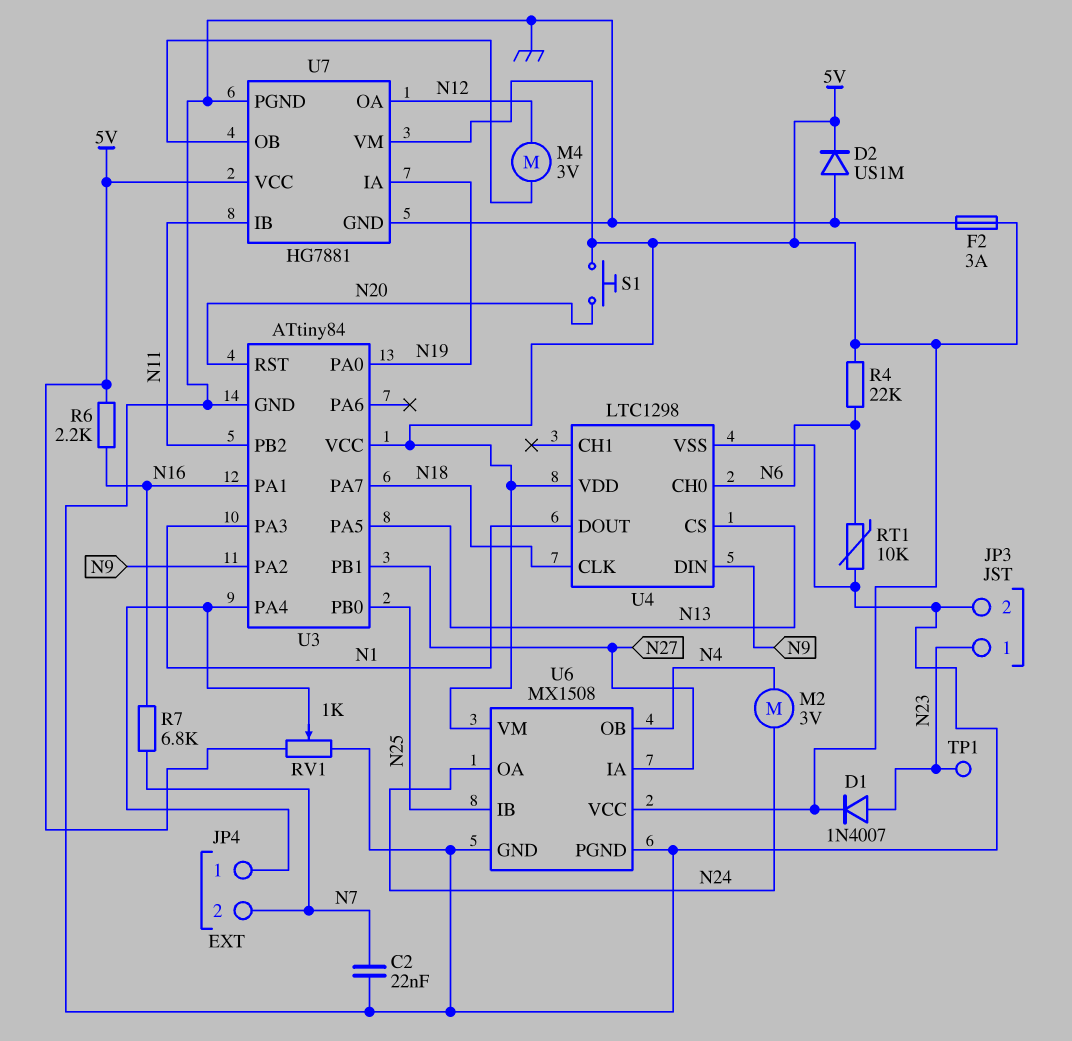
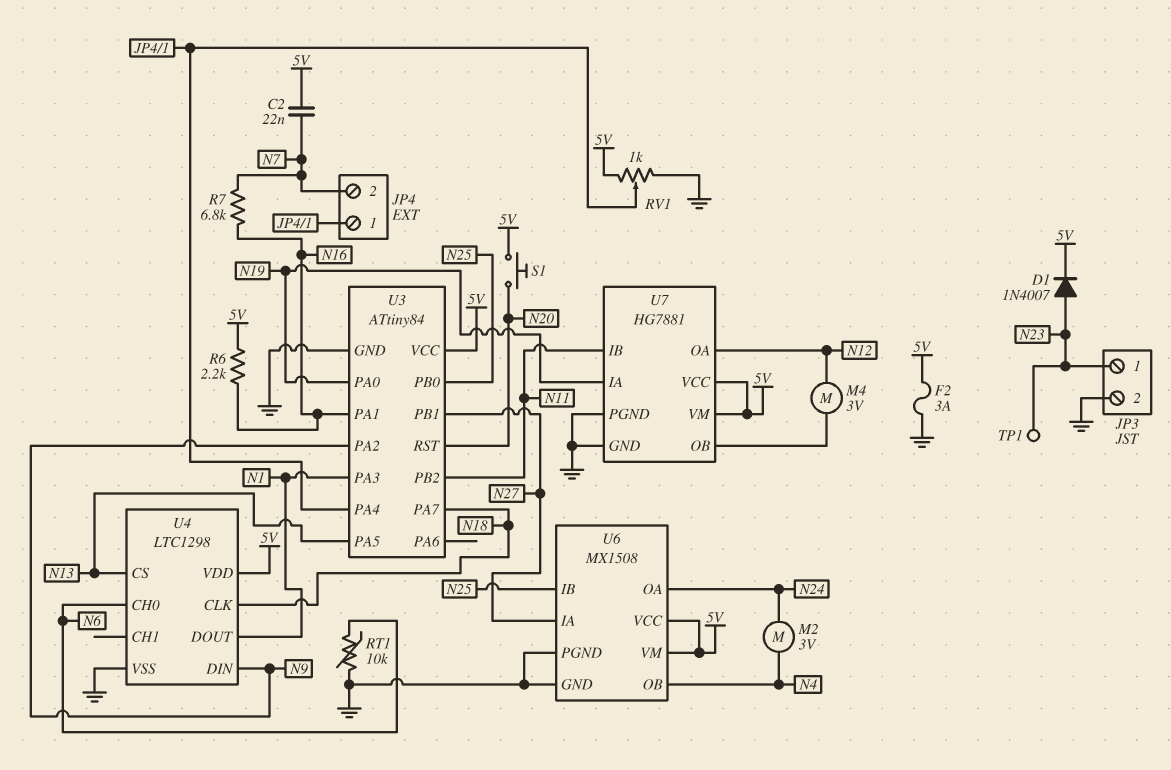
C2: 22nF (GND, N7) -> 22nF (5V, N7)
D2: diode US1M (A GND, K 5V) -> none
R4: 22k (5V, N6) -> none

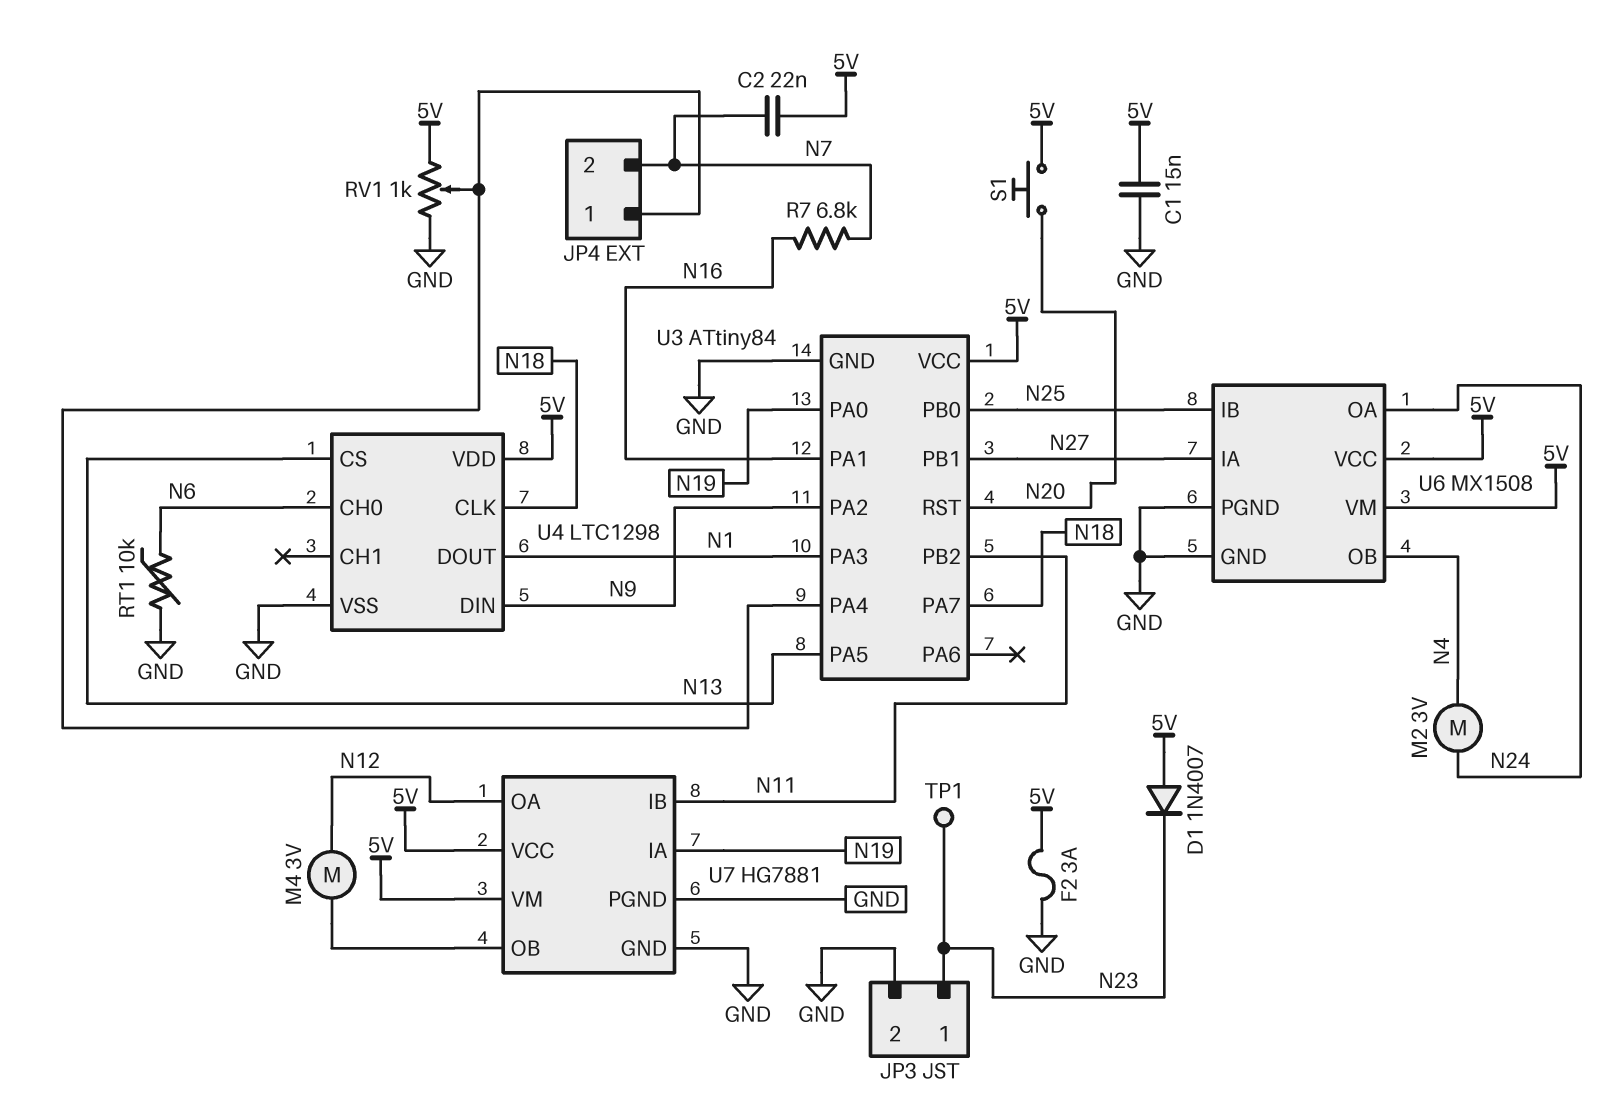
C1: none -> 15nF (5V, GND)
D1: diode 1N4007 (A N23, K 5V) -> diode 1N4007 (A 5V, K N23)
R6: 2.2k (5V, N16) -> none

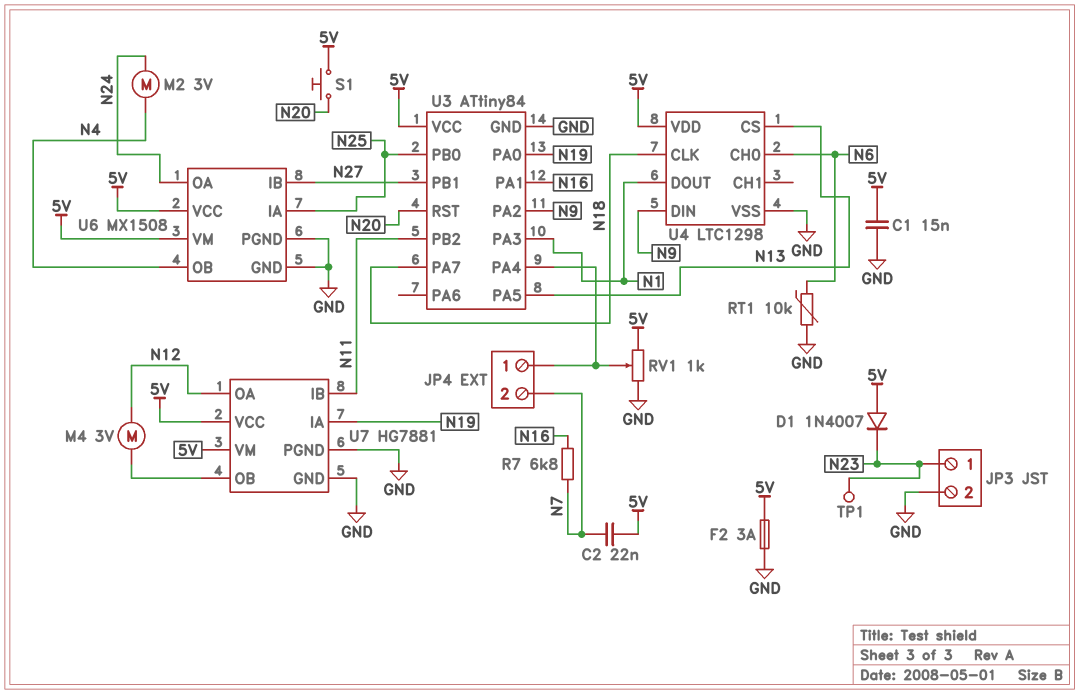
U6 pin IA: N27 -> N25
U6 pin IB: N25 -> N27

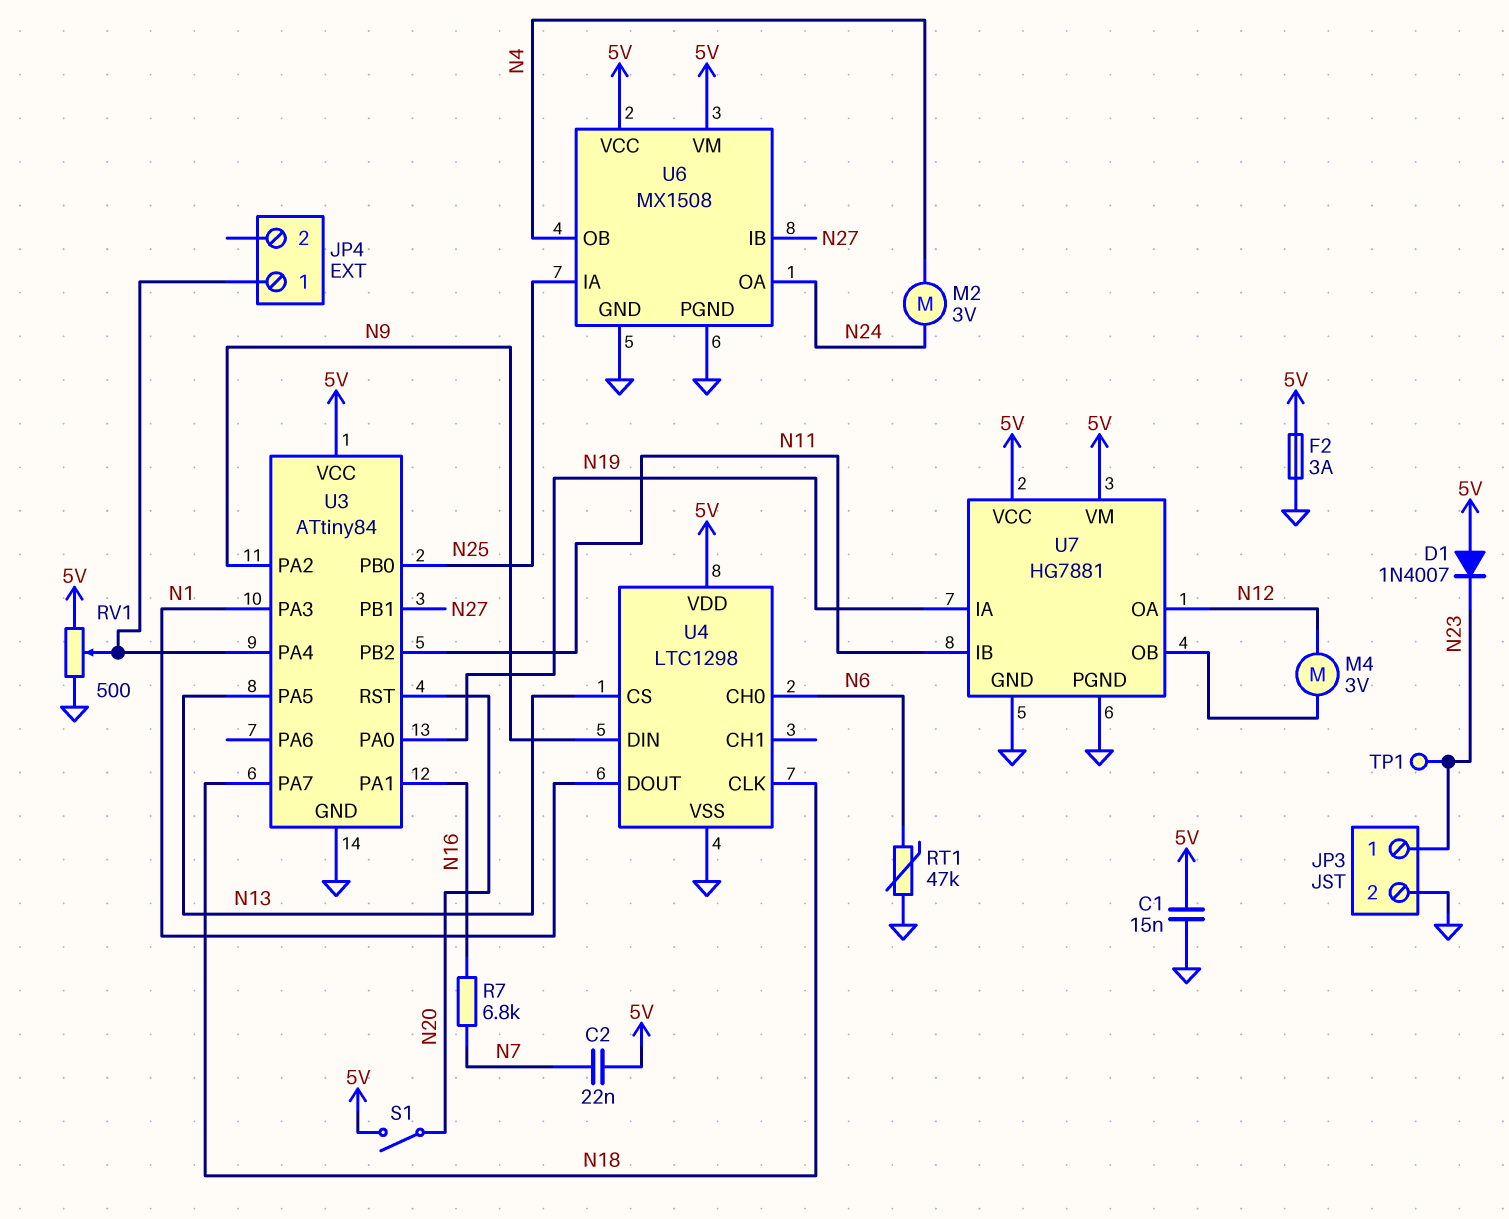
JP4 pin 2: N7 -> none
RT1: 10k (GND, N6) -> 47k (GND, N6)
RV1: 1k (5V, GND, wiper JP4/1) -> 500 (5V, GND, wiper JP4/1)
S1: button (5V, N20) -> switch (5V, N20)

